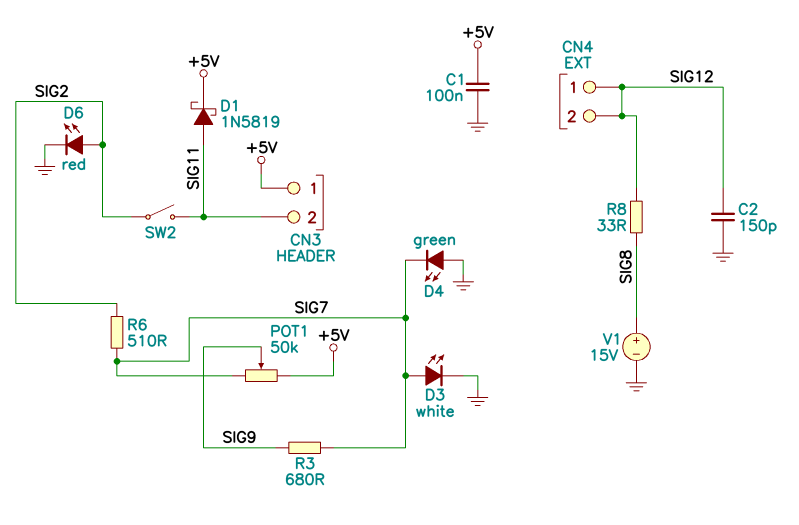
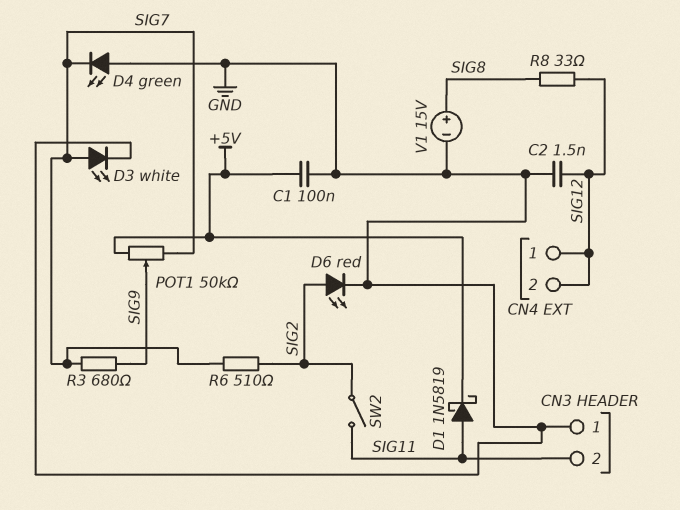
C2: 150pF (GND, SIG12) -> 1.5nF (GND, SIG12)
CN3 pin 1: +5V -> GND

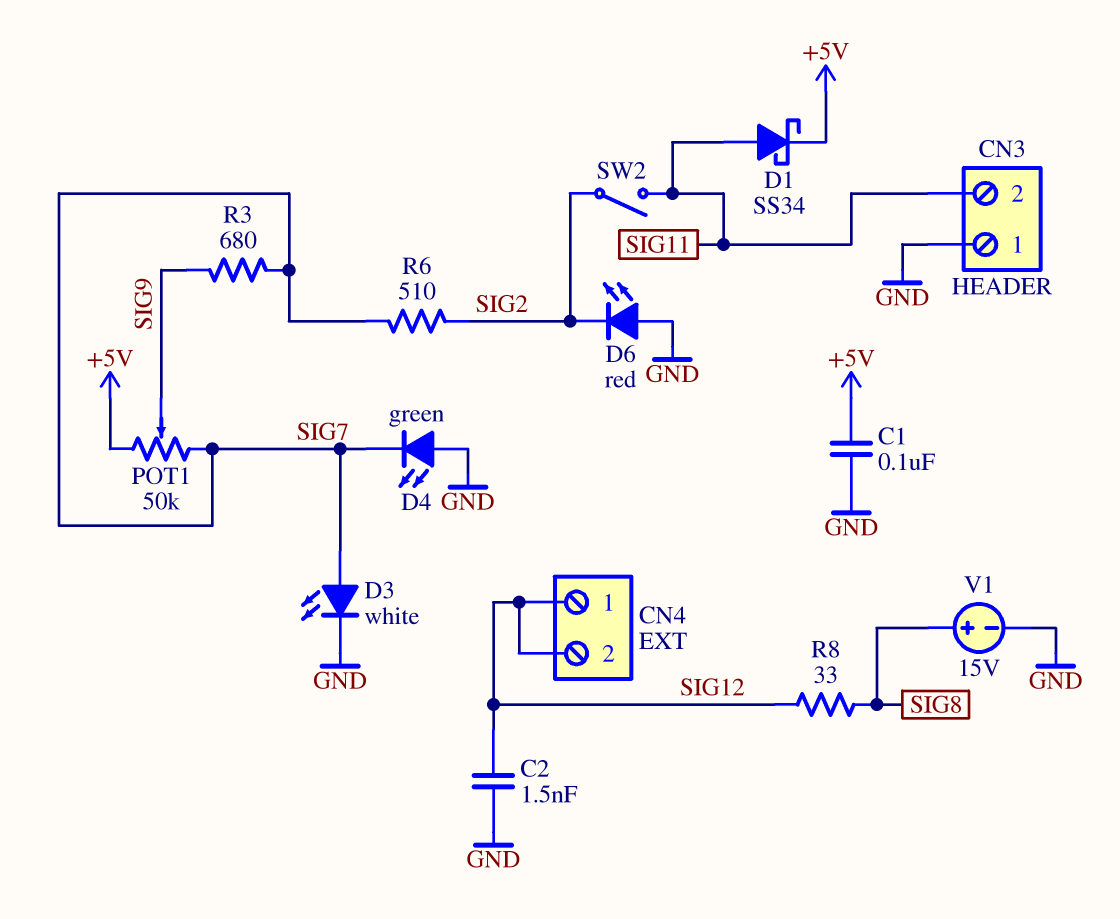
D1: schottky 1N5819 (A SIG11, K +5V) -> schottky SS34 (A SIG11, K +5V)
D6: LED red (A SIG2, K GND) -> LED red (A GND, K SIG2)

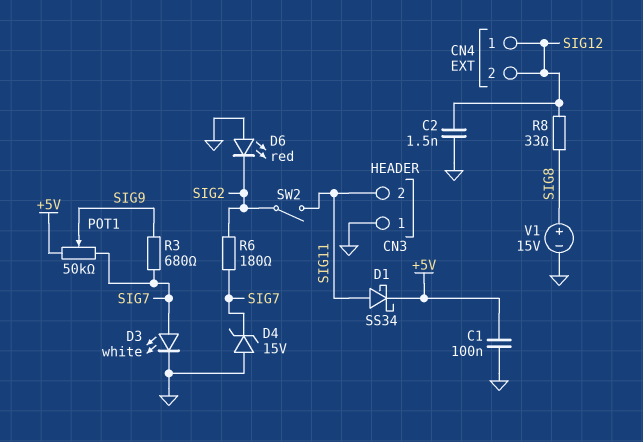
D4: LED green (A GND, K SIG7) -> zener 15V (A GND, K SIG7)
R6: 510 (SIG2, SIG7) -> 180 (SIG2, SIG7)

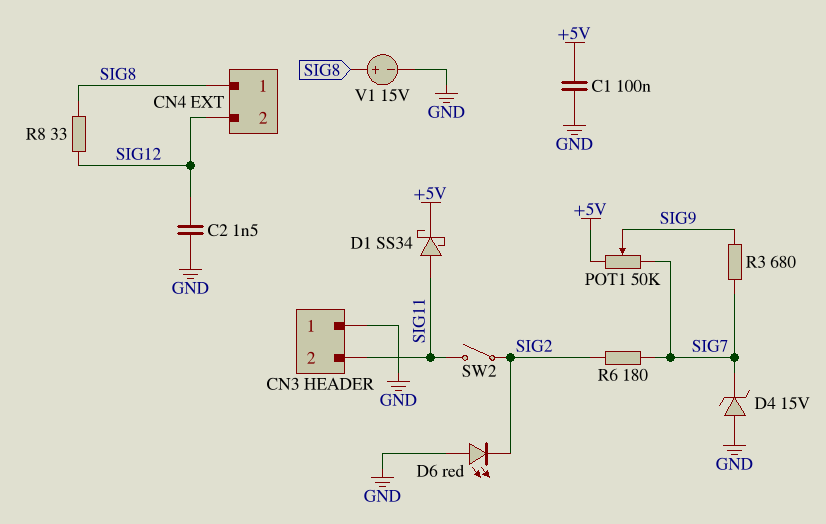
CN4 pin 1: SIG12 -> SIG8
D3: LED white (A SIG7, K GND) -> none

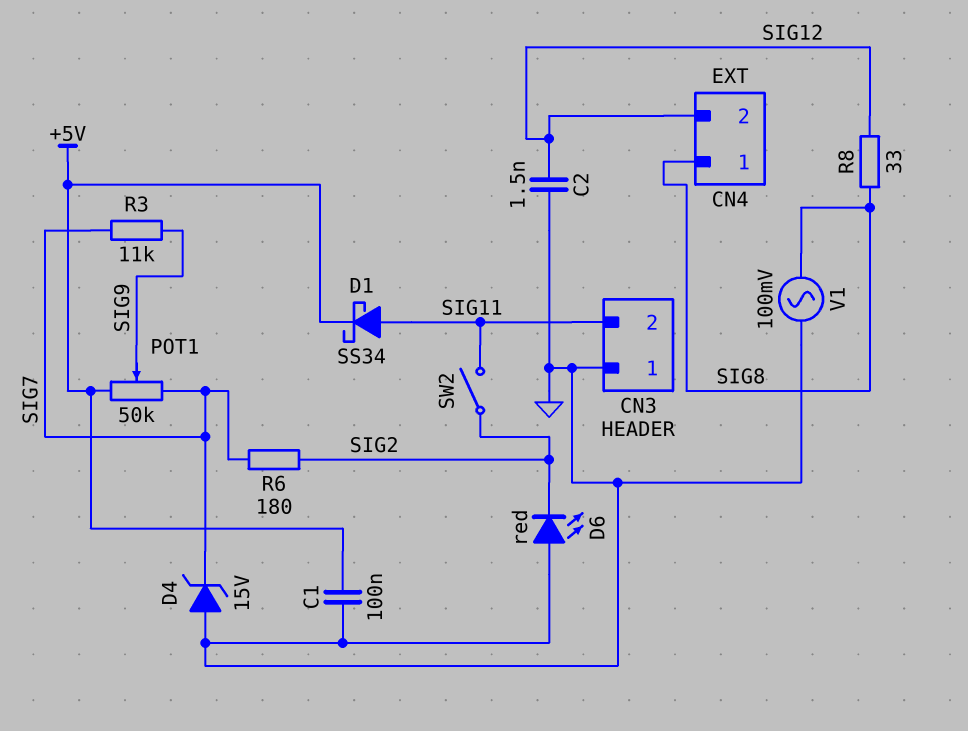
R3: 680 (SIG7, SIG9) -> 11k (SIG7, SIG9)
V1: 15V (plus SIG8, minus GND) -> AC 100mV (GND, SIG8)

